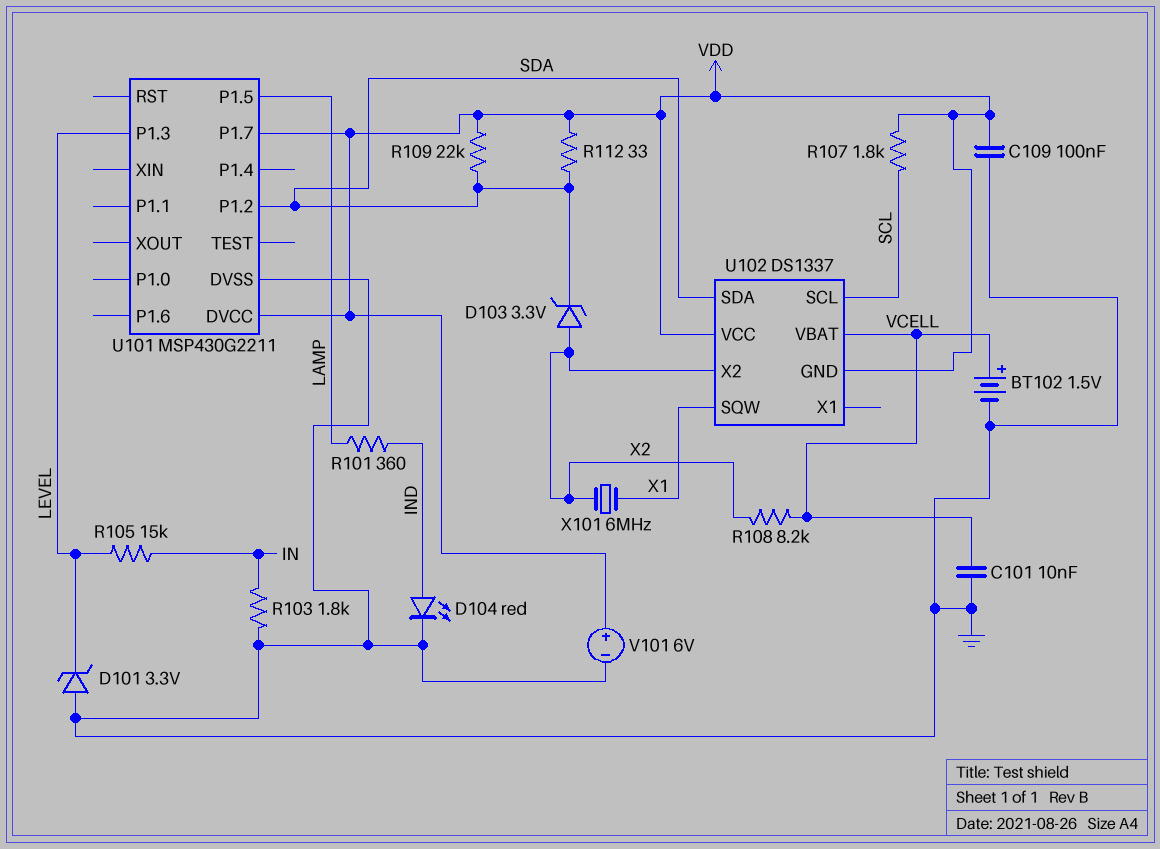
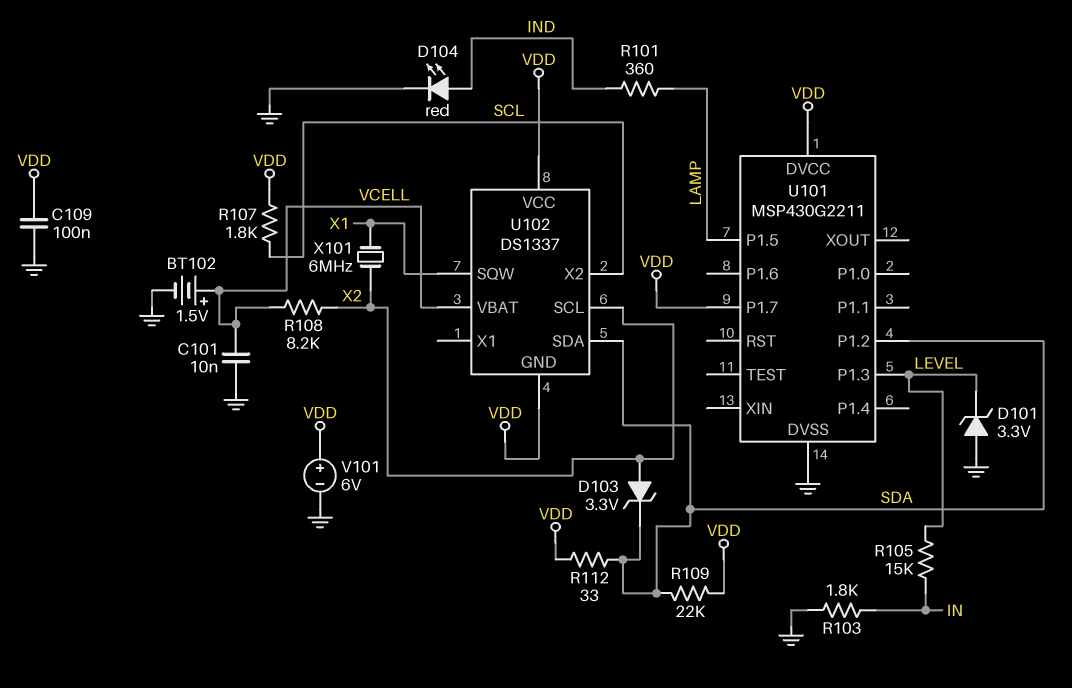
U102 pin SCL: SCL -> X2
U102 pin X2: X2 -> SCL

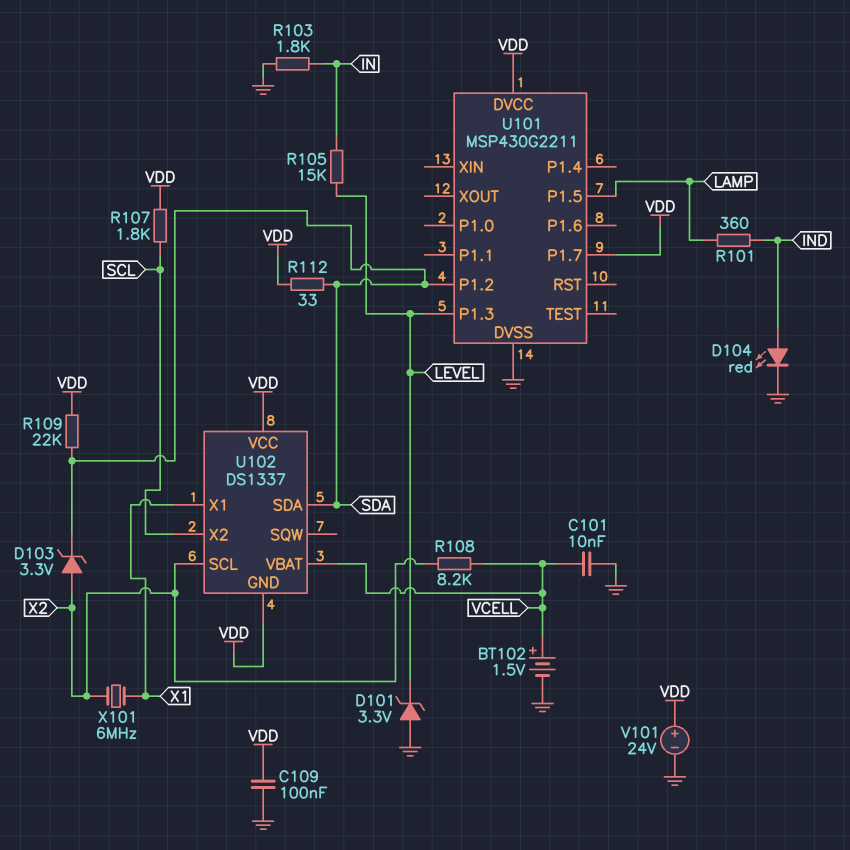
U102 pin SQW: X1 -> none
U102 pin X1: none -> X1
V101: 6V (plus VDD, minus GND) -> 24V (plus VDD, minus GND)

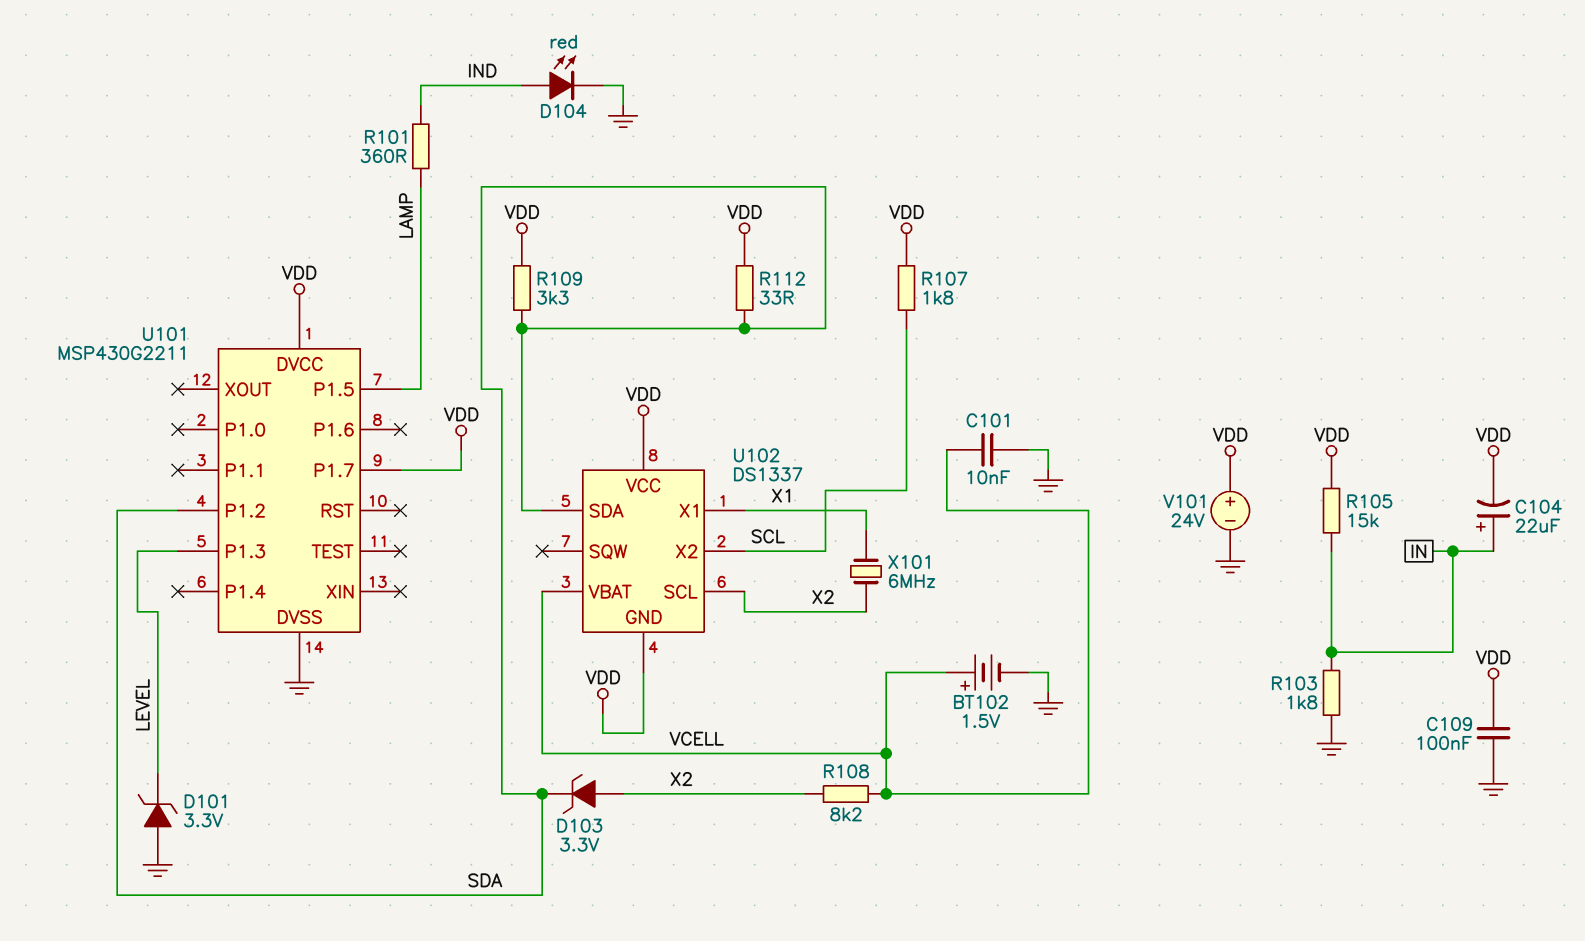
C104: none -> 22uF (plus IN, minus VDD)
R105: 15k (IN, LEVEL) -> 15k (IN, VDD)
R109: 22k (SDA, VDD) -> 3.3k (SDA, VDD)

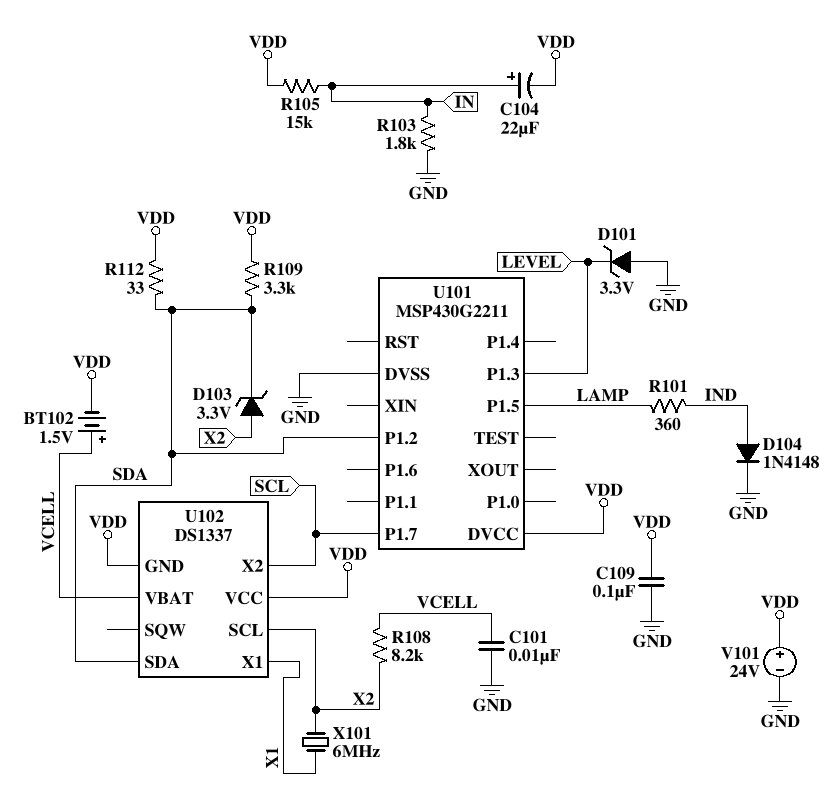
BT102: 1.5V (plus VCELL, minus GND) -> 1.5V (plus VCELL, minus VDD)
D104: LED red (A IND, K GND) -> diode 1N4148 (A IND, K GND)
R107: 1.8k (SCL, VDD) -> none
U101 pin P1.7: VDD -> SCL

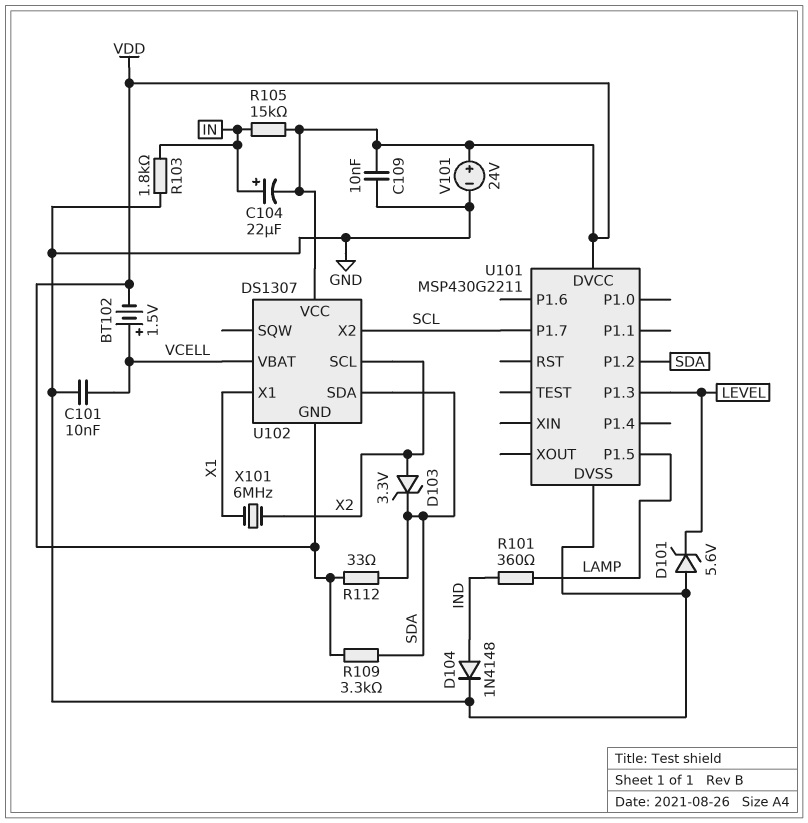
C109: 100nF (GND, VDD) -> 10nF (GND, VDD)
D101: zener 3.3V (A GND, K LEVEL) -> zener 5.6V (A GND, K LEVEL)
R108: 8.2k (VCELL, X2) -> none
U102: DS1337 -> DS1307

